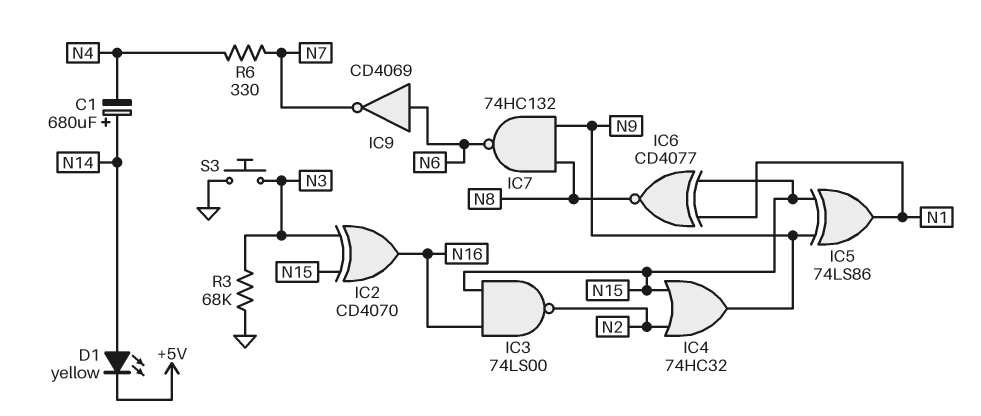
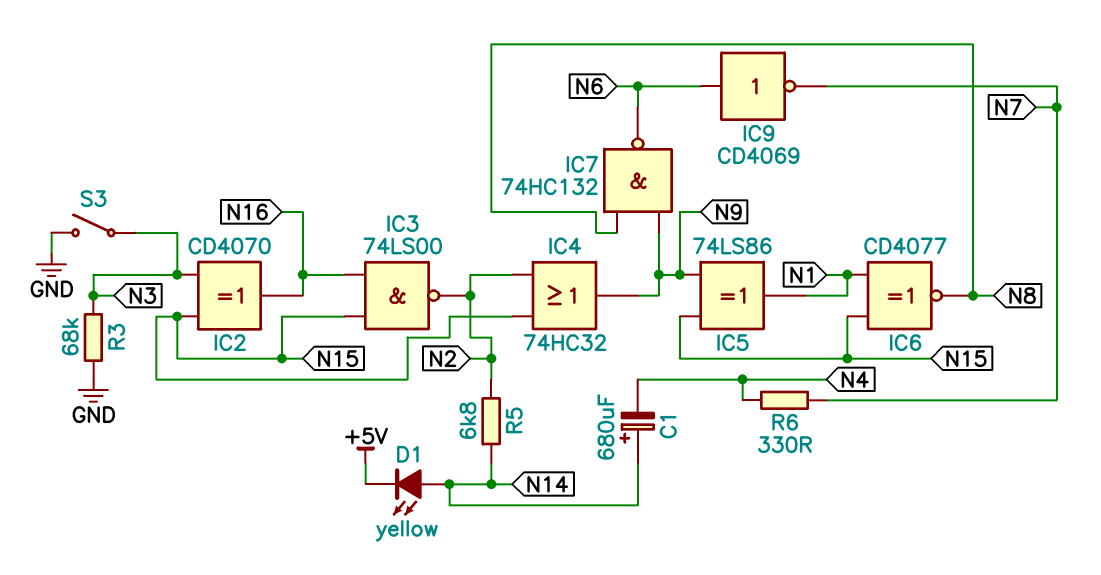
R5: none -> 6.8k (N2, N14)
S3: button (GND, N3) -> switch (GND, N3)

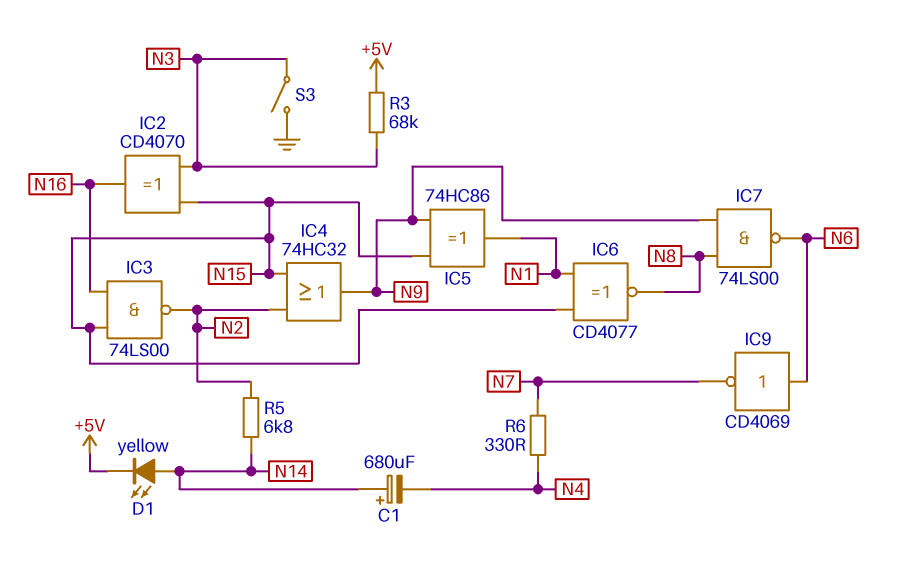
IC5: XOR 74LS86 (in N9, in N15, out N1) -> XOR 74HC86 (in N9, in N15, out N1)
IC7: NAND 74HC132 (in N8, in N9, out N6) -> NAND 74LS00 (in N8, in N9, out N6)
R3: 68k (GND, N3) -> 68k (+5V, N3)

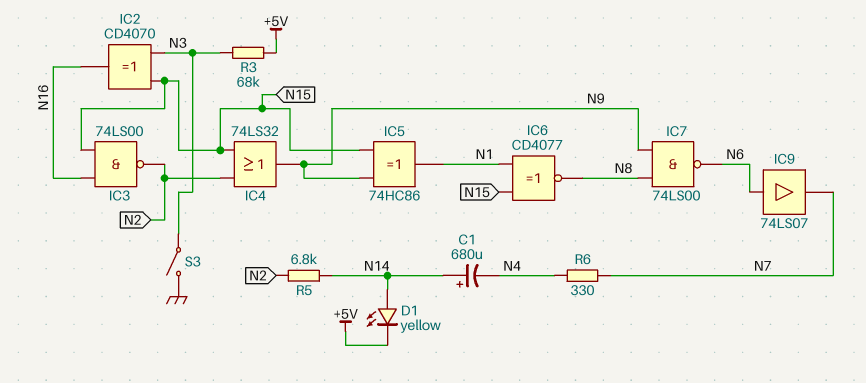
IC4: OR 74HC32 (in N2, in N15, out N9) -> OR 74LS32 (in N2, in N15, out N9)
IC9: NOT CD4069 (in N6, out N7) -> buffer 74LS07 (in N6, out N7)

